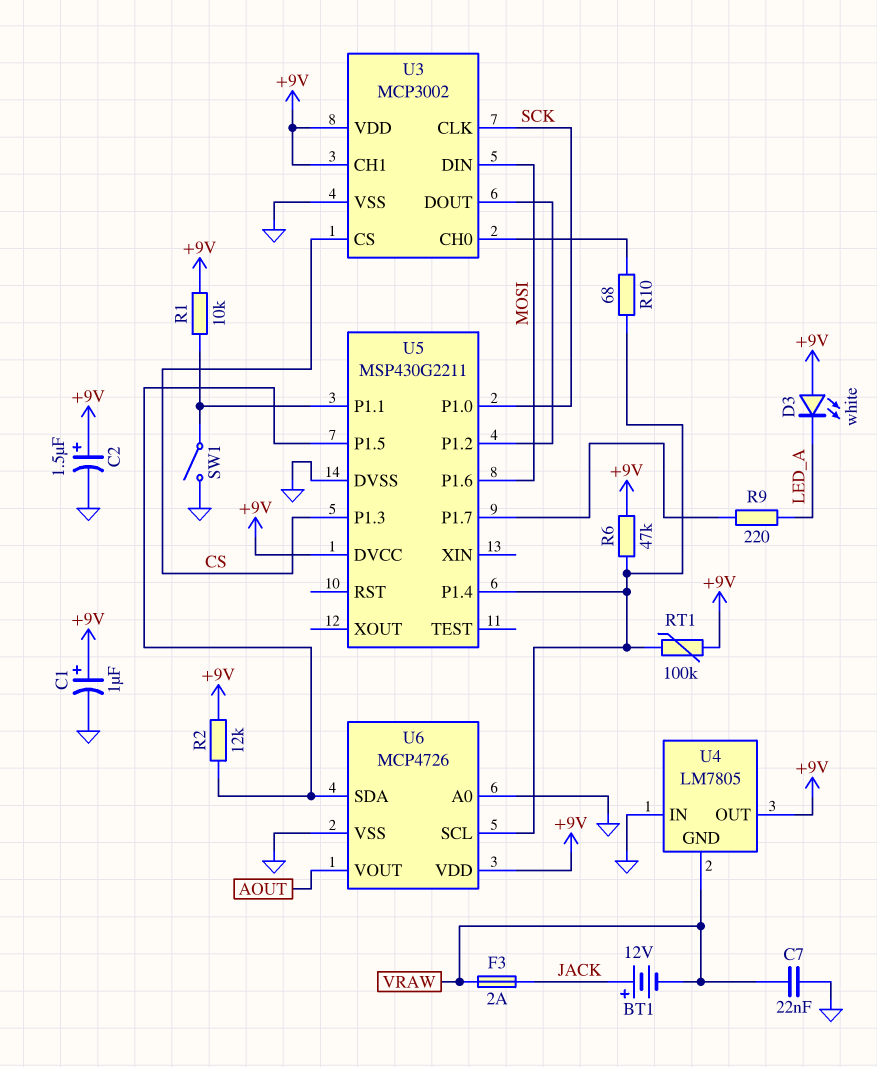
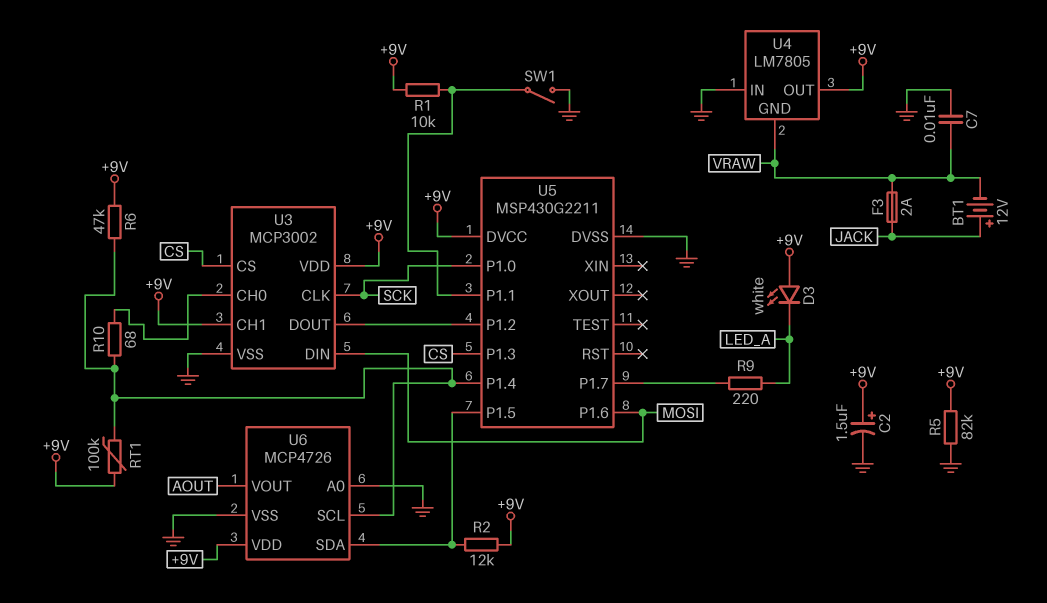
C1: 1uF (plus +9V, minus GND) -> none
C7: 22nF (GND, VRAW) -> 10nF (GND, VRAW)
R5: none -> 82k (+9V, GND)

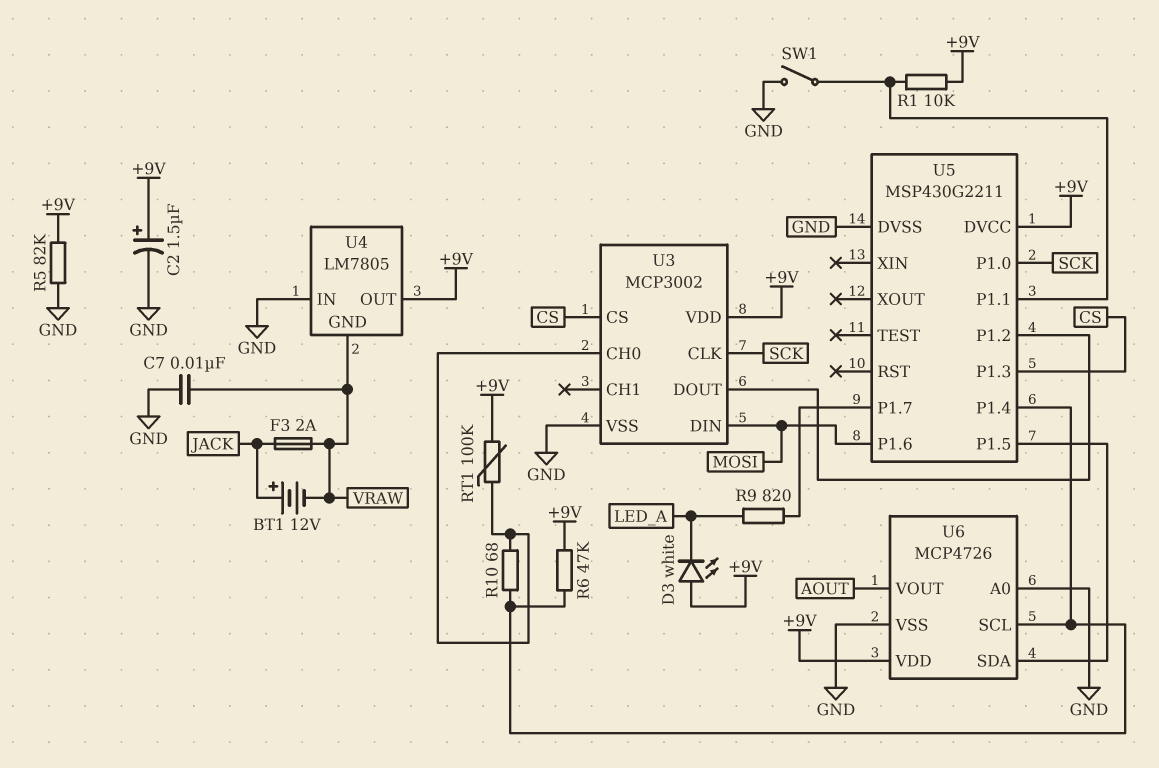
R2: 12k (+9V, U5/P1.5) -> none
R9: 220 (LED_A, U5/P1.7) -> 820 (LED_A, U5/P1.7)
RT1: 100k (+9V, U5/P1.4) -> 100k (+9V, U3/CH0)
U3 pin CH1: +9V -> none

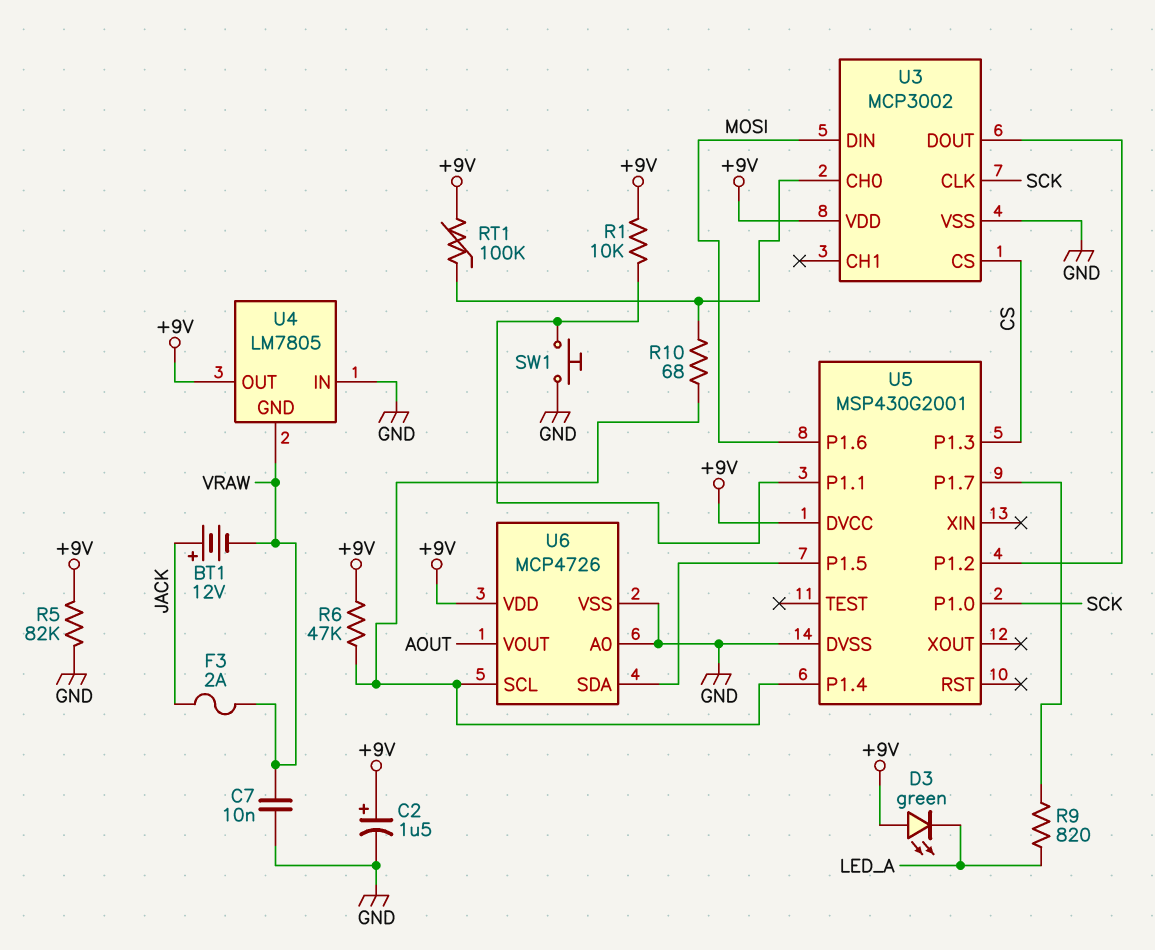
D3: LED white (A +9V, K LED_A) -> LED green (A +9V, K LED_A)
SW1: switch (GND, U5/P1.1) -> button (GND, U5/P1.1)
U5: MSP430G2211 -> MSP430G2001

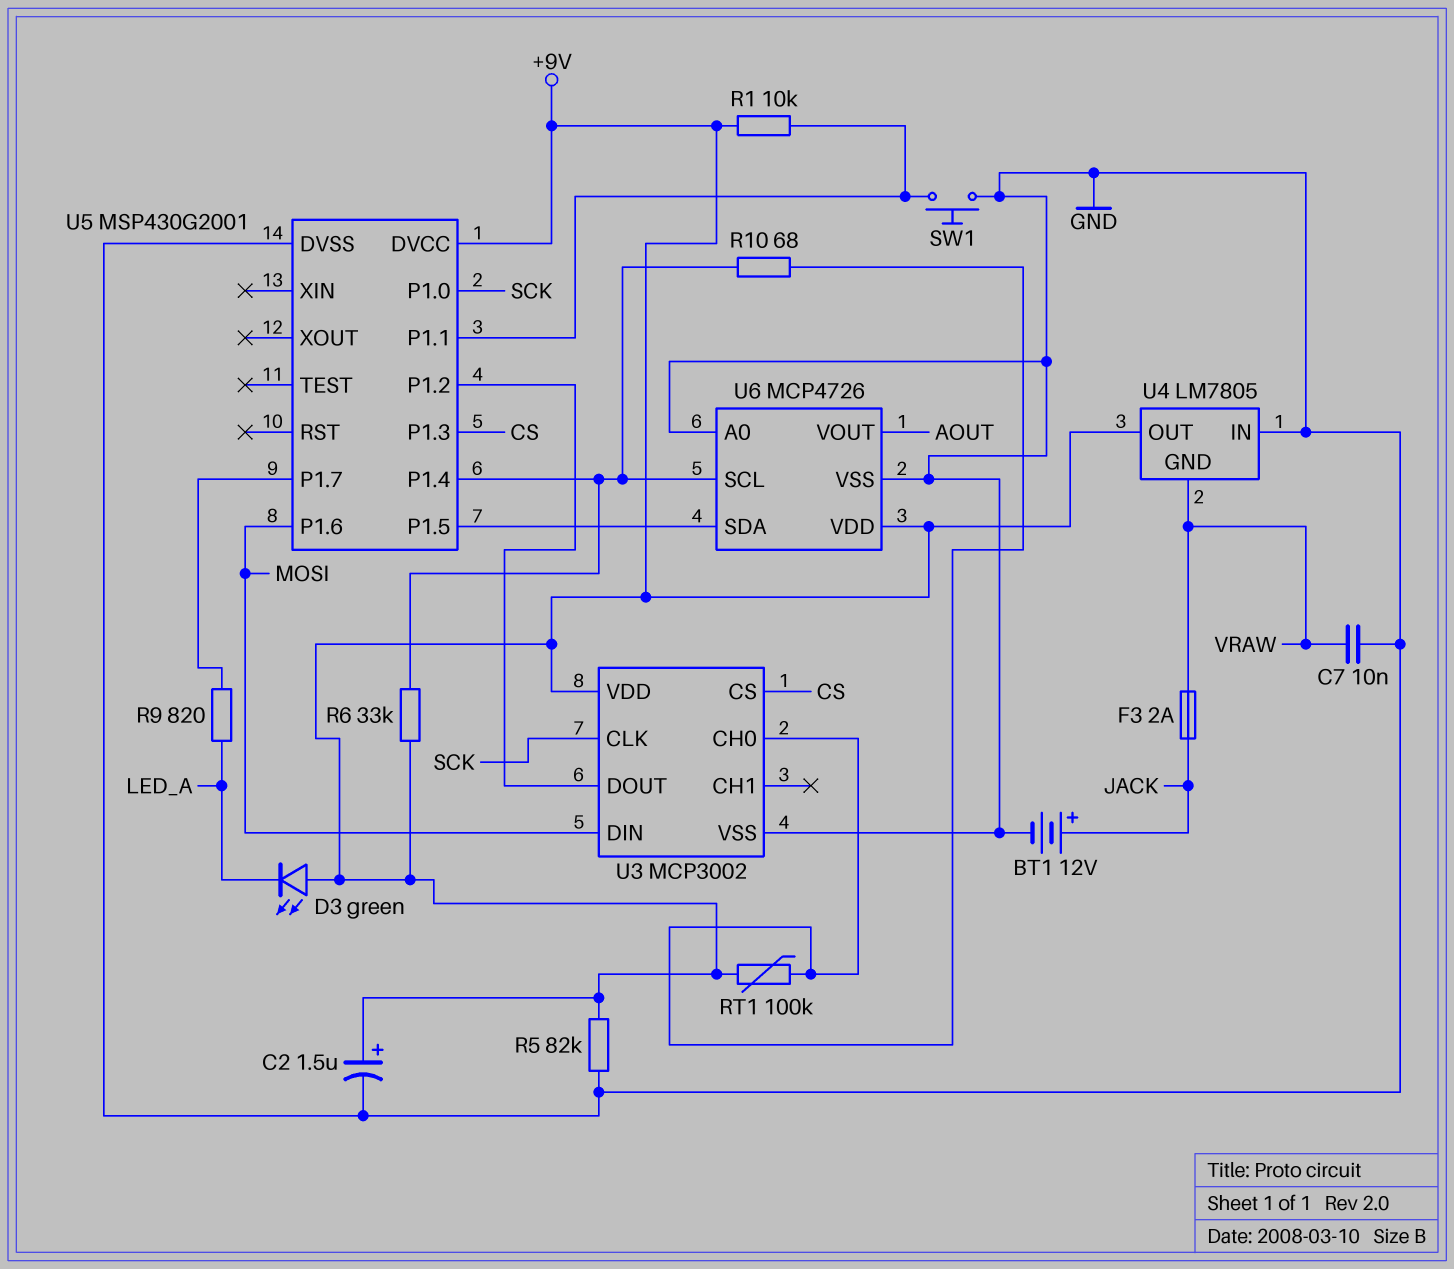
BT1: 12V (plus JACK, minus VRAW) -> 12V (plus JACK, minus GND)
R6: 47k (+9V, U5/P1.4) -> 33k (+9V, U5/P1.4)

